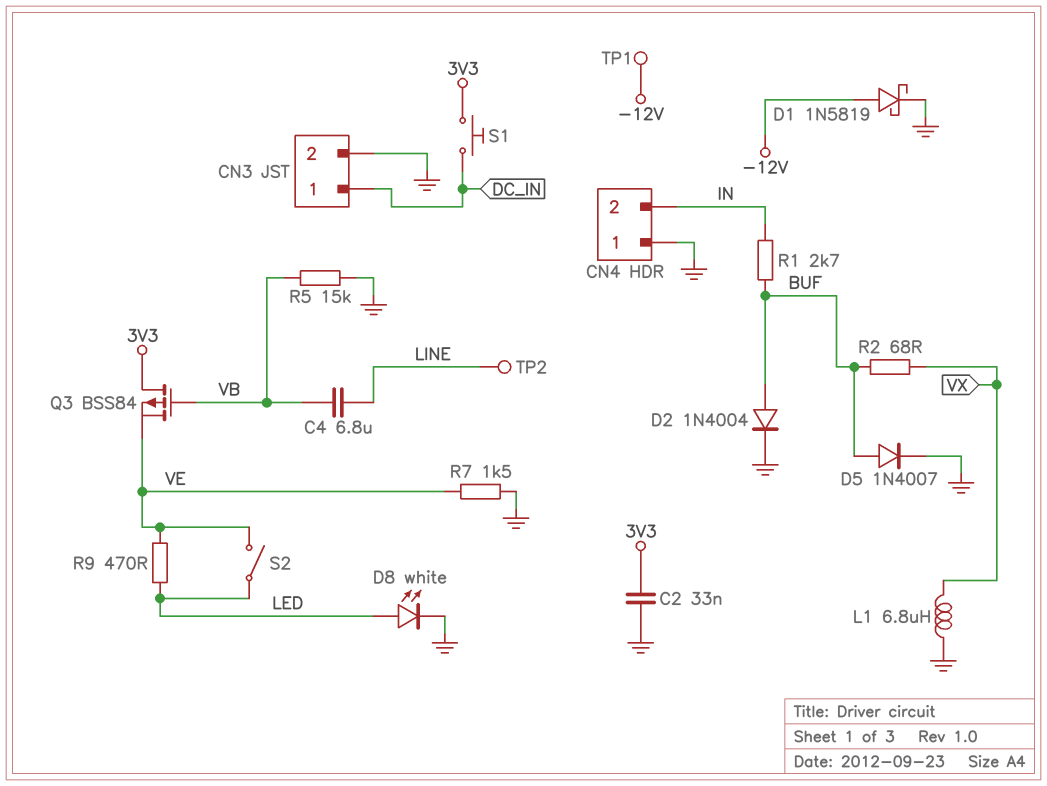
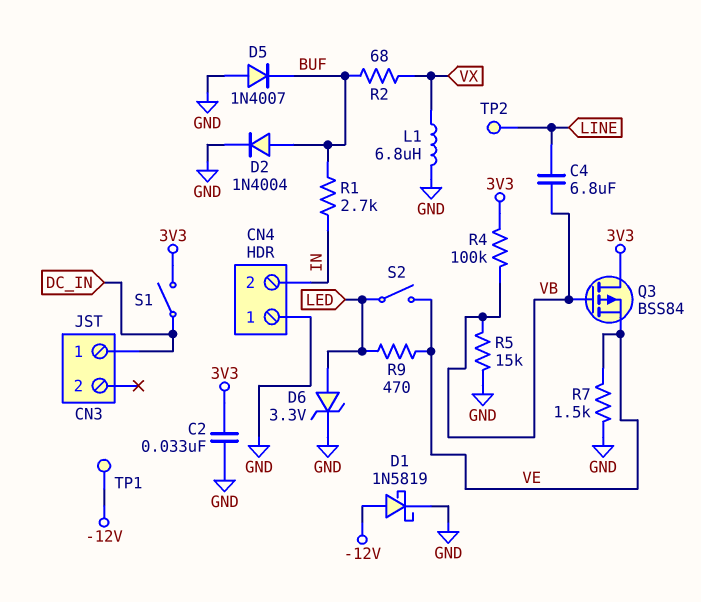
CN3 pin 2: GND -> none
D5: diode 1N4007 (A BUF, K GND) -> diode 1N4007 (A GND, K BUF)
D6: none -> zener 3.3V (A LED, K GND)
D8: LED white (A LED, K GND) -> none
R4: none -> 100k (3V3, VB)
S1: button (3V3, DC_IN) -> switch (3V3, DC_IN)

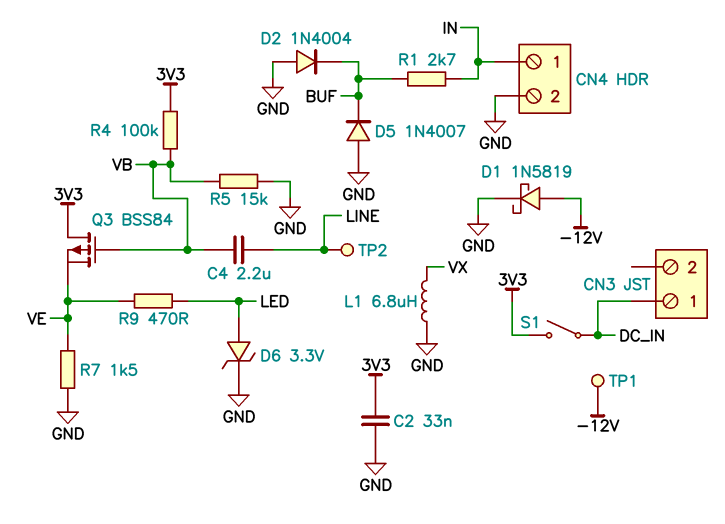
C4: 6.8uF (LINE, VB) -> 2.2uF (LINE, VB)
CN4 pin 1: GND -> IN
CN4 pin 2: IN -> GND
D2: diode 1N4004 (A BUF, K GND) -> diode 1N4004 (A GND, K BUF)
R2: 68 (BUF, VX) -> none
S2: switch (LED, VE) -> none

